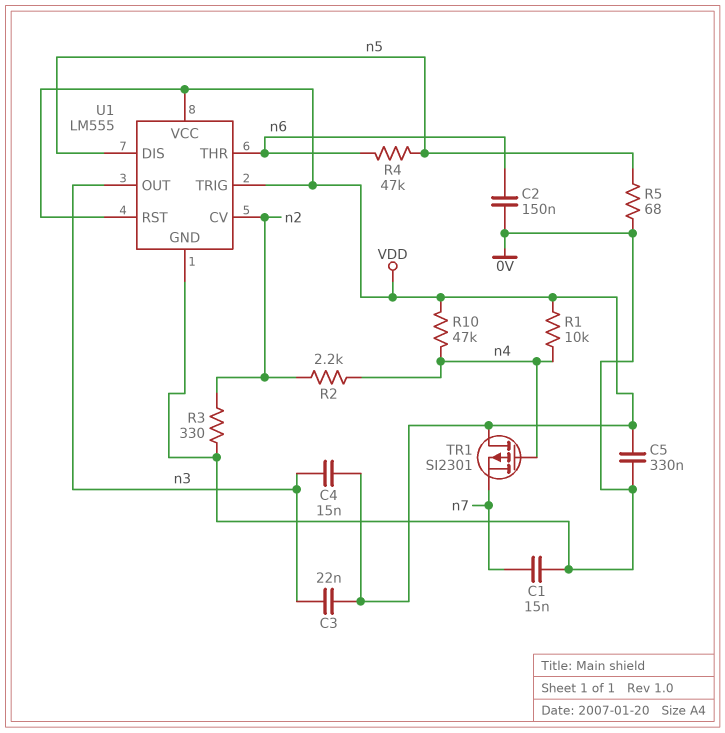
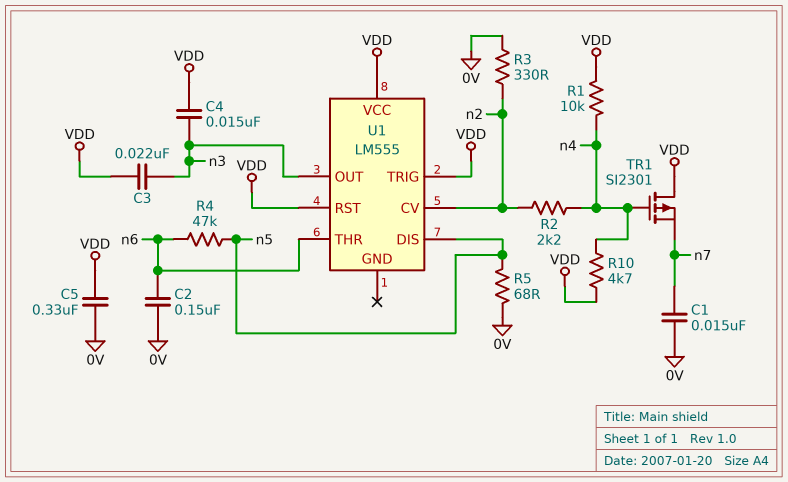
R10: 47k (VDD, n4) -> 4.7k (VDD, n4)
U1 pin GND: 0V -> none

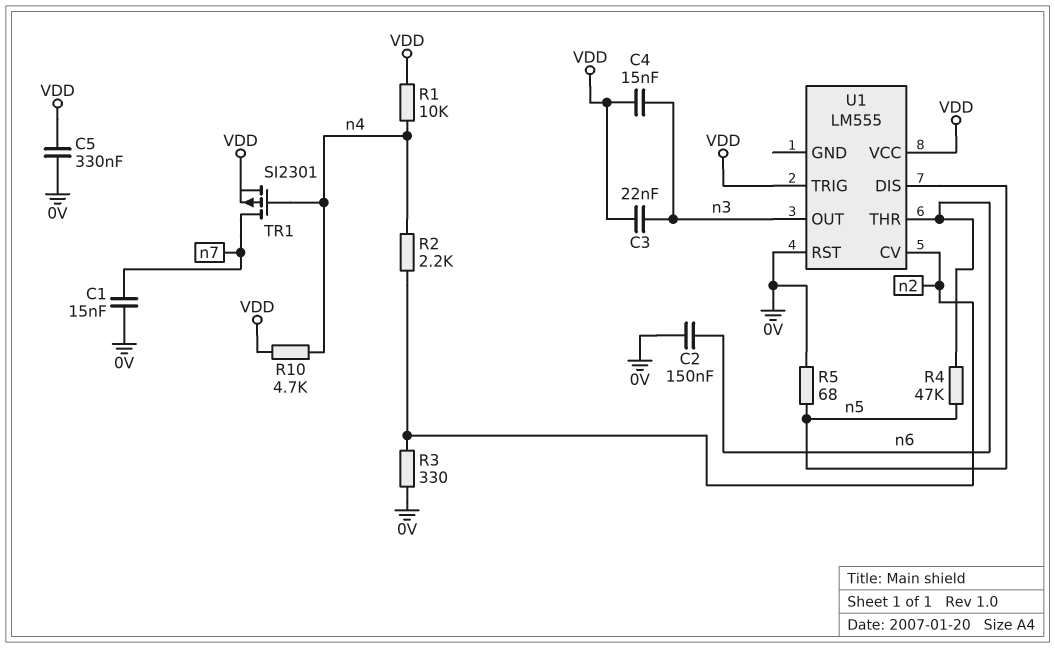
TR1: PMOS SI2301 (G n4, D VDD, S n7) -> PMOS SI2301 (G n4, D n7, S VDD)
U1 pin RST: VDD -> 0V

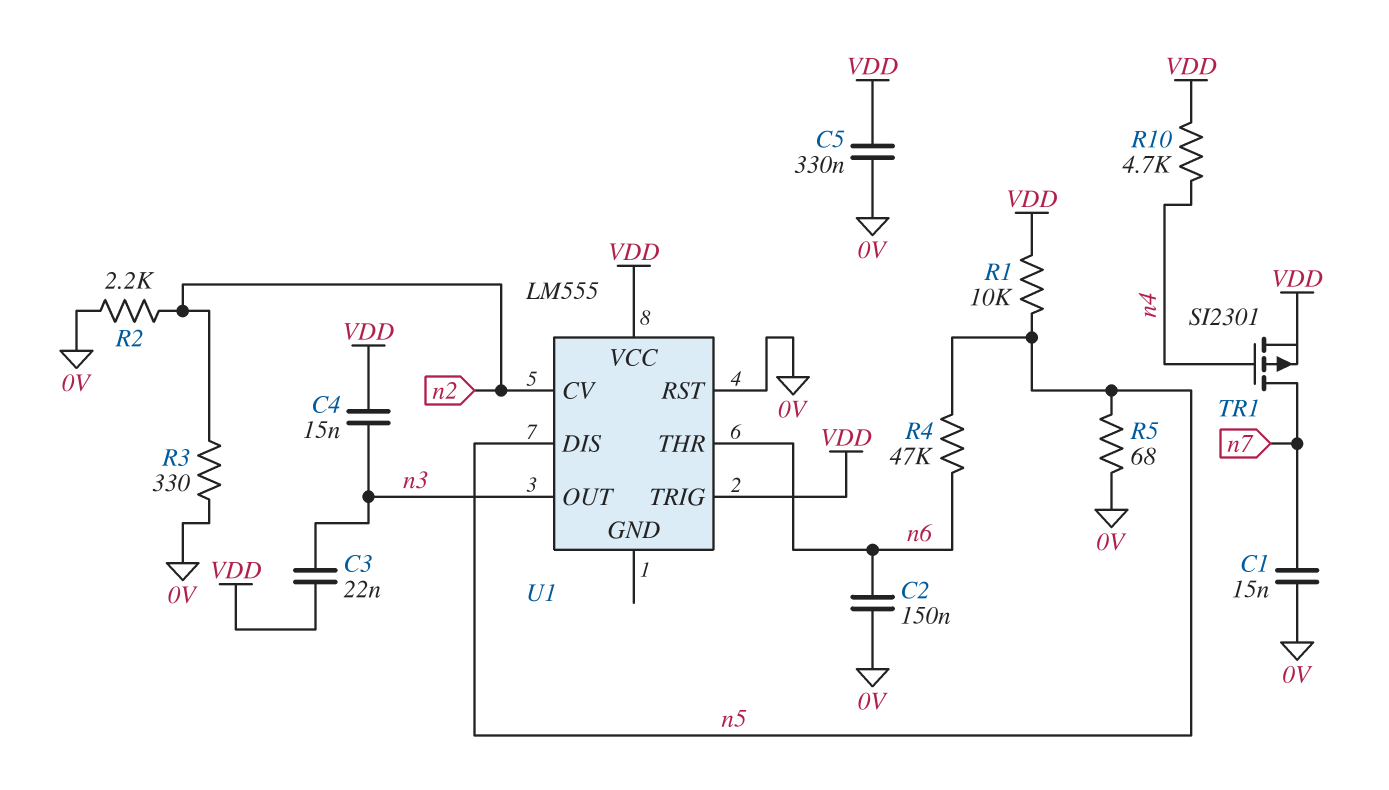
R1: 10k (VDD, n4) -> 10k (VDD, n5)
R2: 2.2k (n2, n4) -> 2.2k (0V, n2)

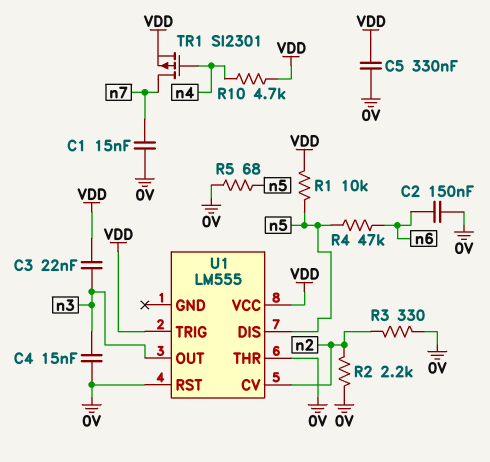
C4: 15nF (VDD, n3) -> 15nF (0V, n3)
U1 pin THR: n6 -> 0V

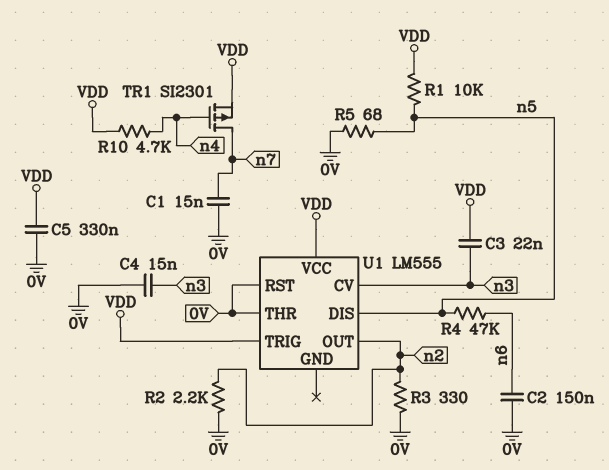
U1 pin CV: n2 -> n3
U1 pin OUT: n3 -> n2

